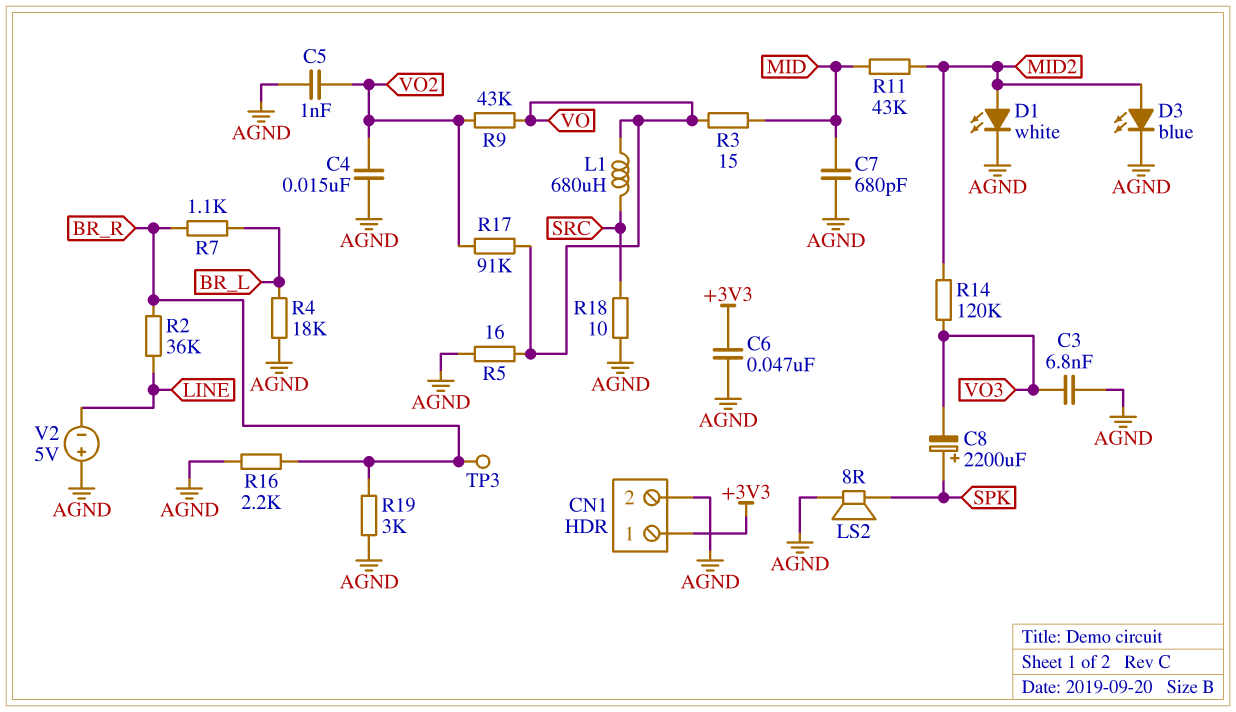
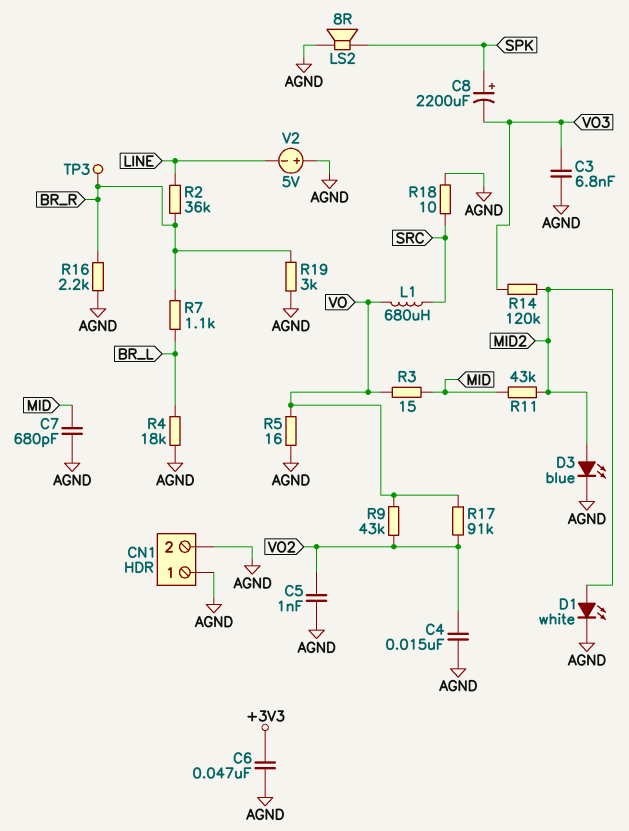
CN1 pin 1: +3V3 -> AGND

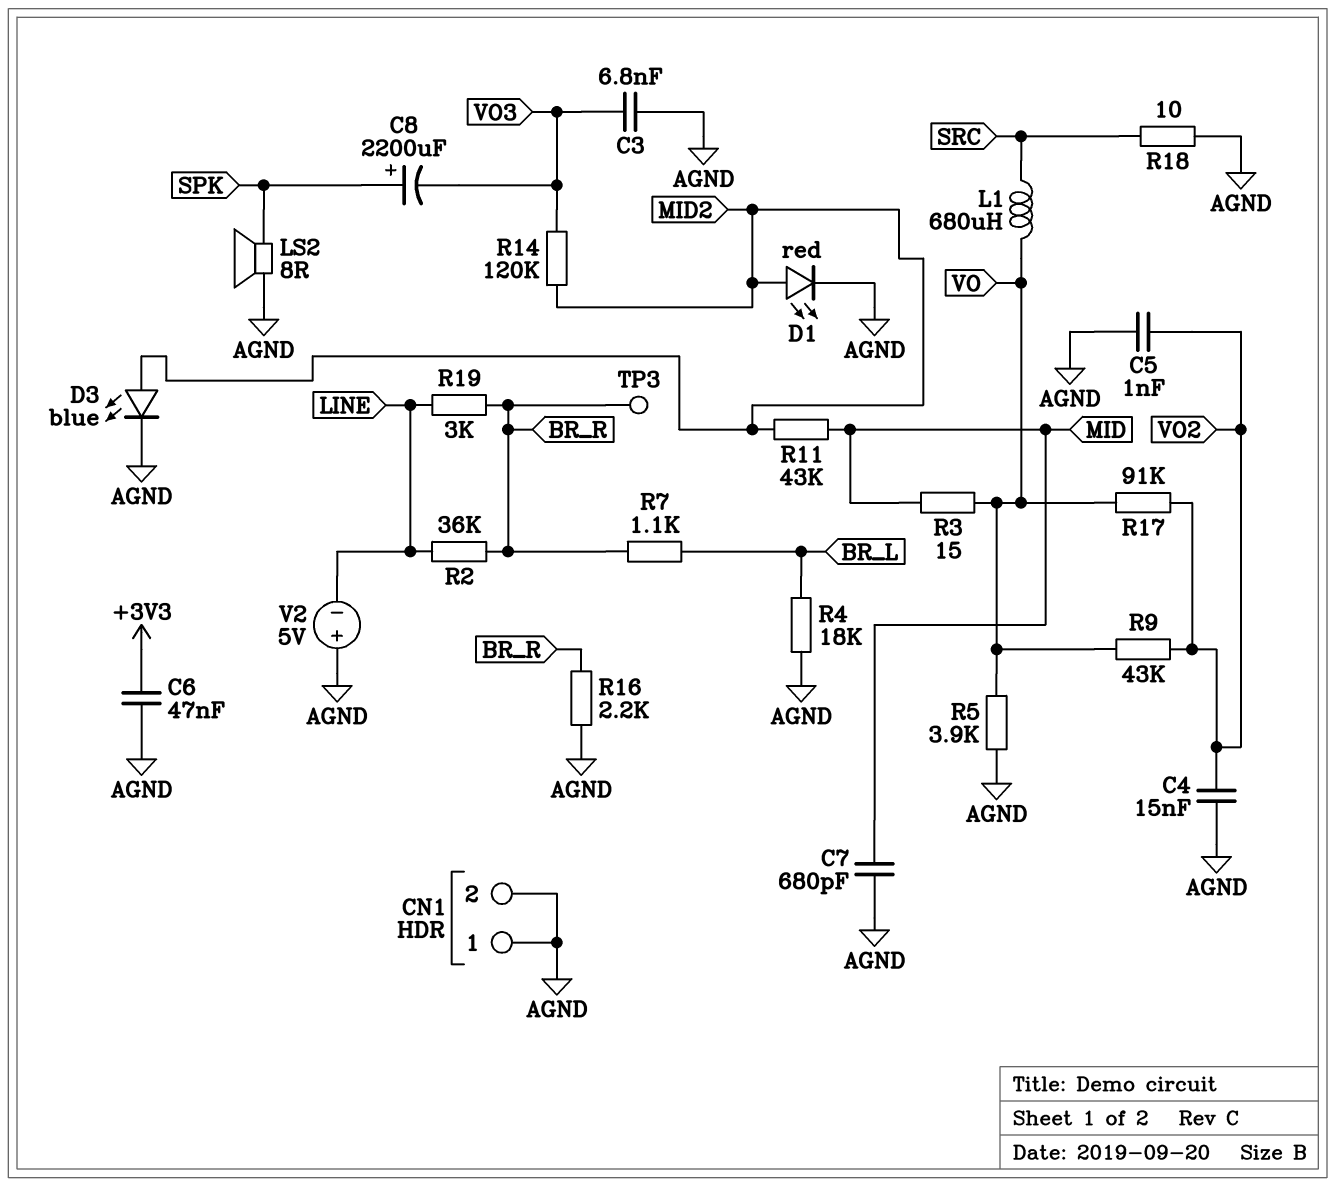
D1: LED white (A MID2, K AGND) -> LED red (A MID2, K AGND)
R5: 16 (AGND, VO) -> 3.9k (AGND, VO)
R19: 3k (AGND, BR_R) -> 3k (BR_R, LINE)

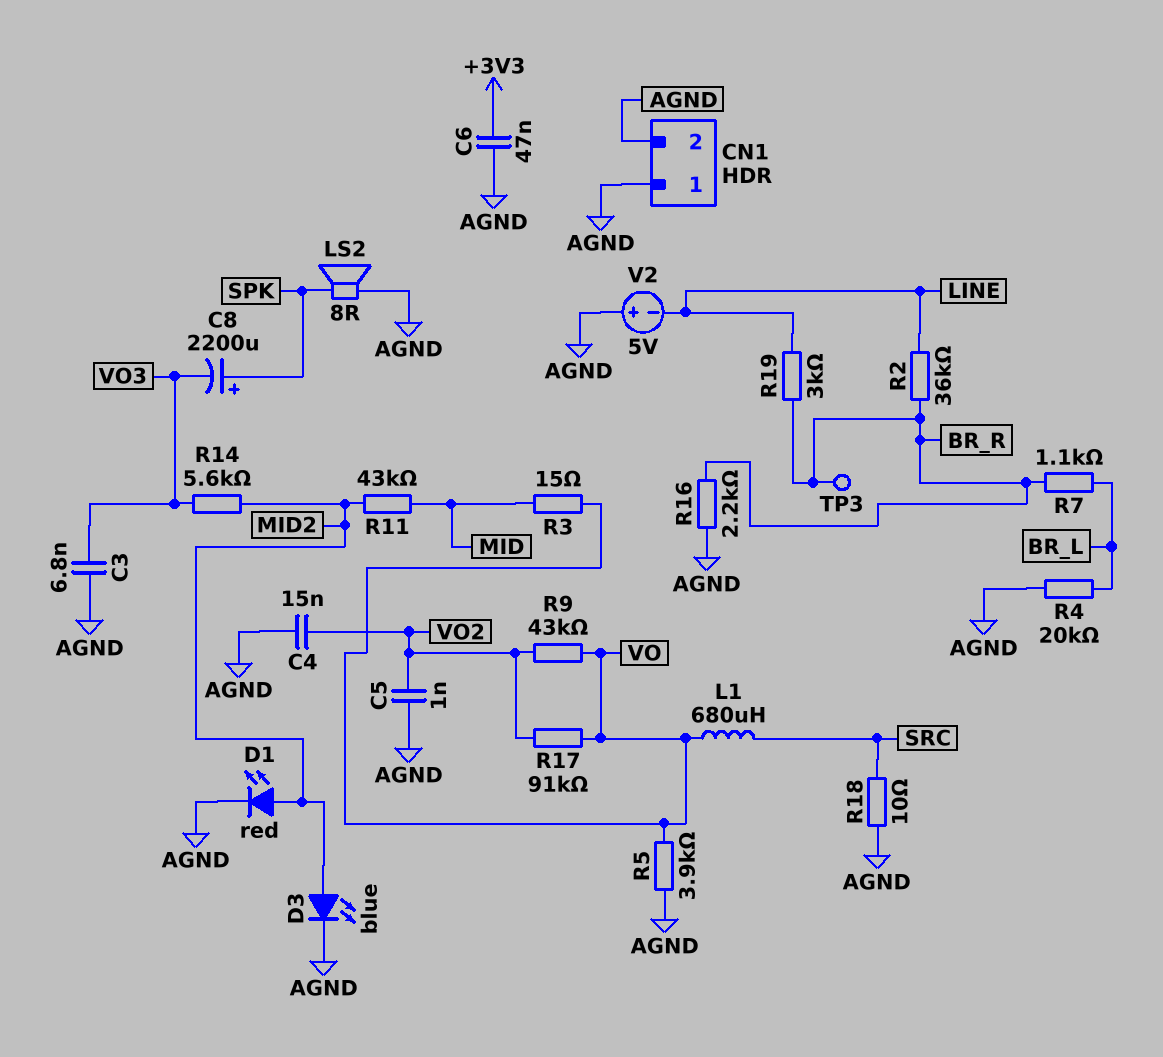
C7: 680pF (AGND, MID) -> none
R4: 18k (AGND, BR_L) -> 20k (AGND, BR_L)
R14: 120k (MID2, VO3) -> 5.6k (MID2, VO3)

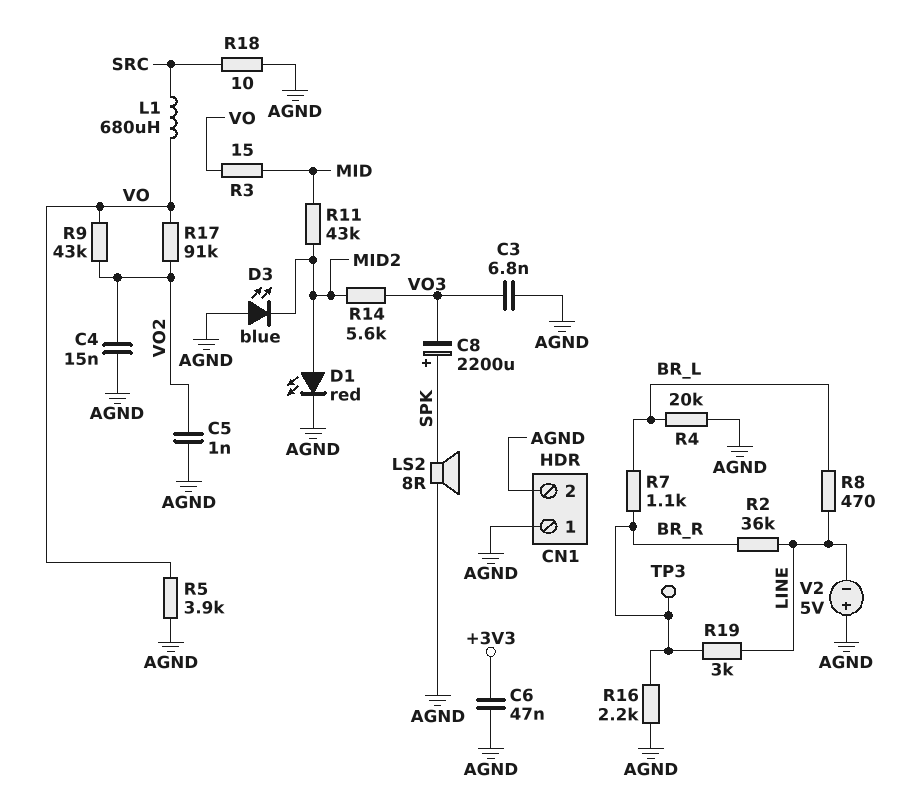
D3: LED blue (A MID2, K AGND) -> LED blue (A AGND, K MID2)
R8: none -> 470 (BR_L, LINE)

